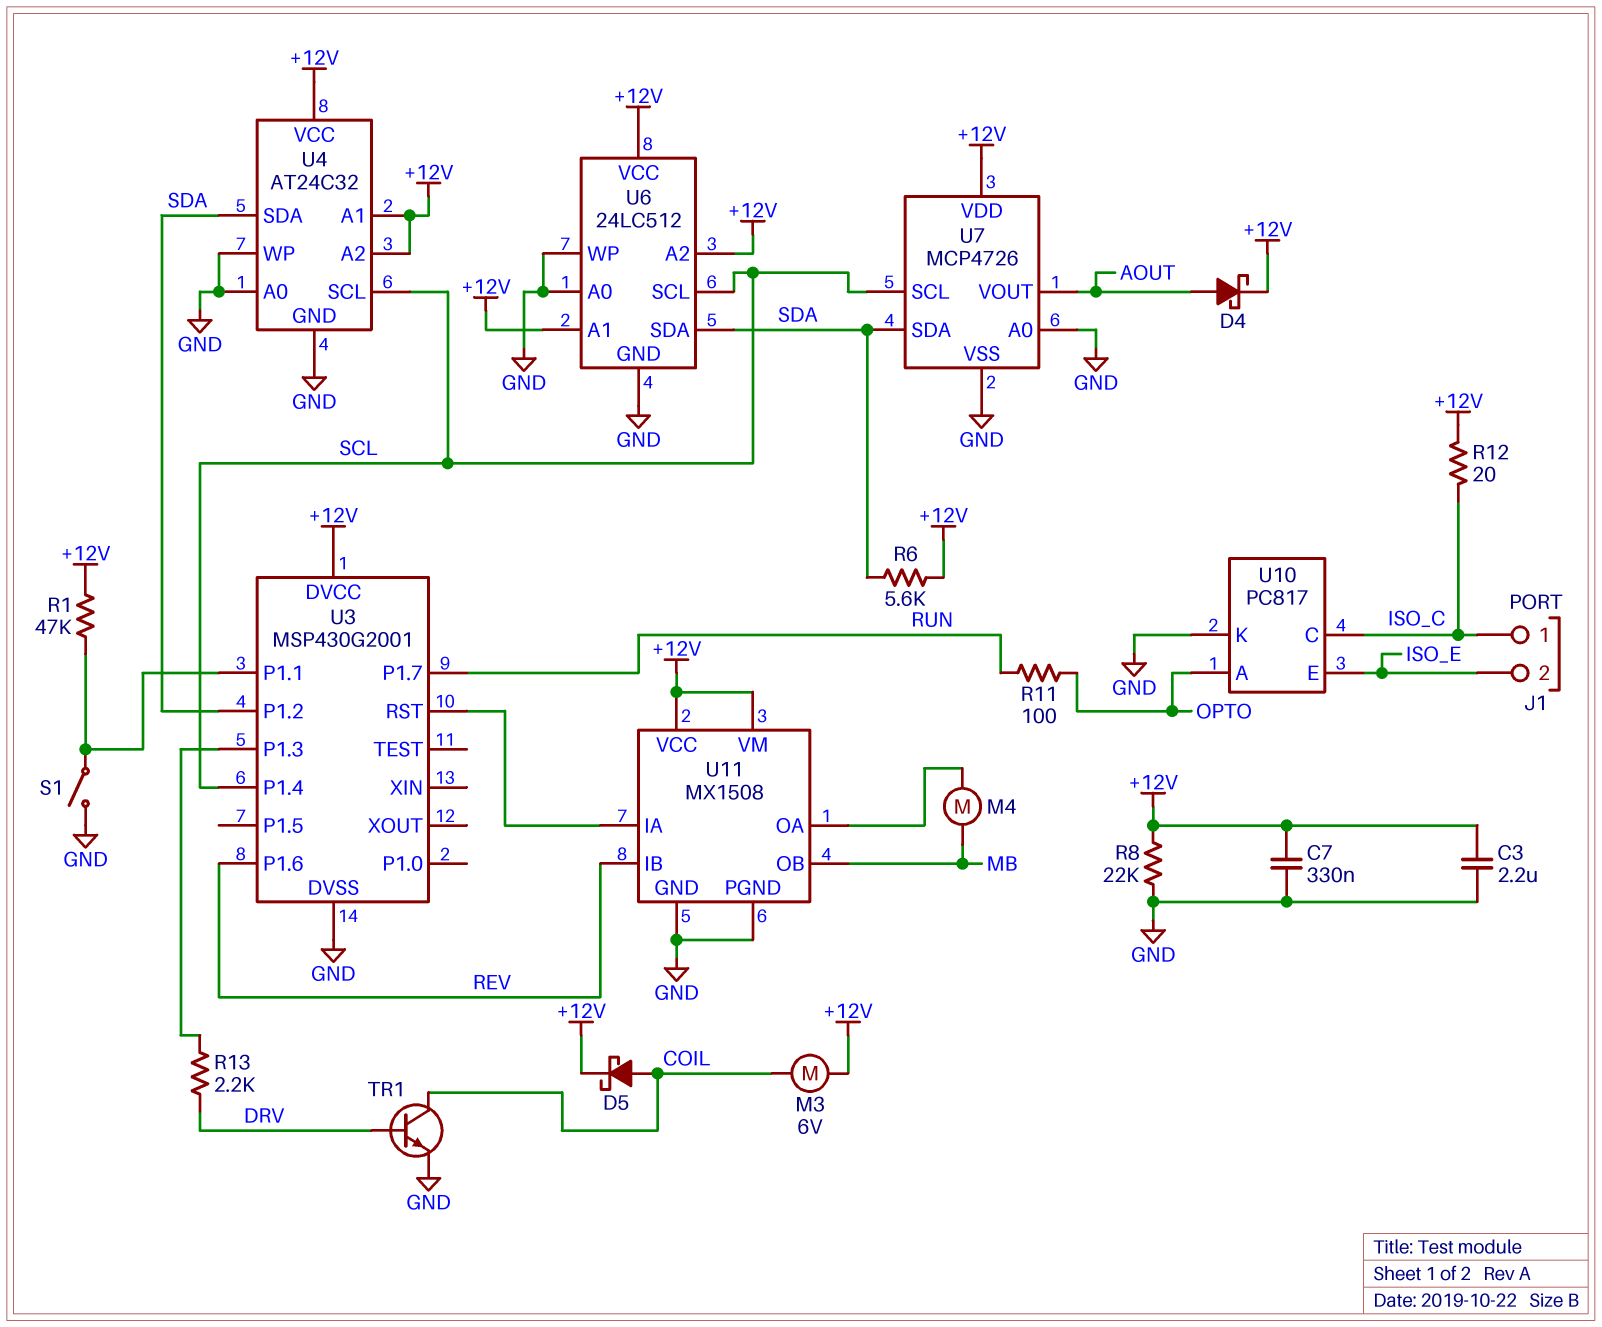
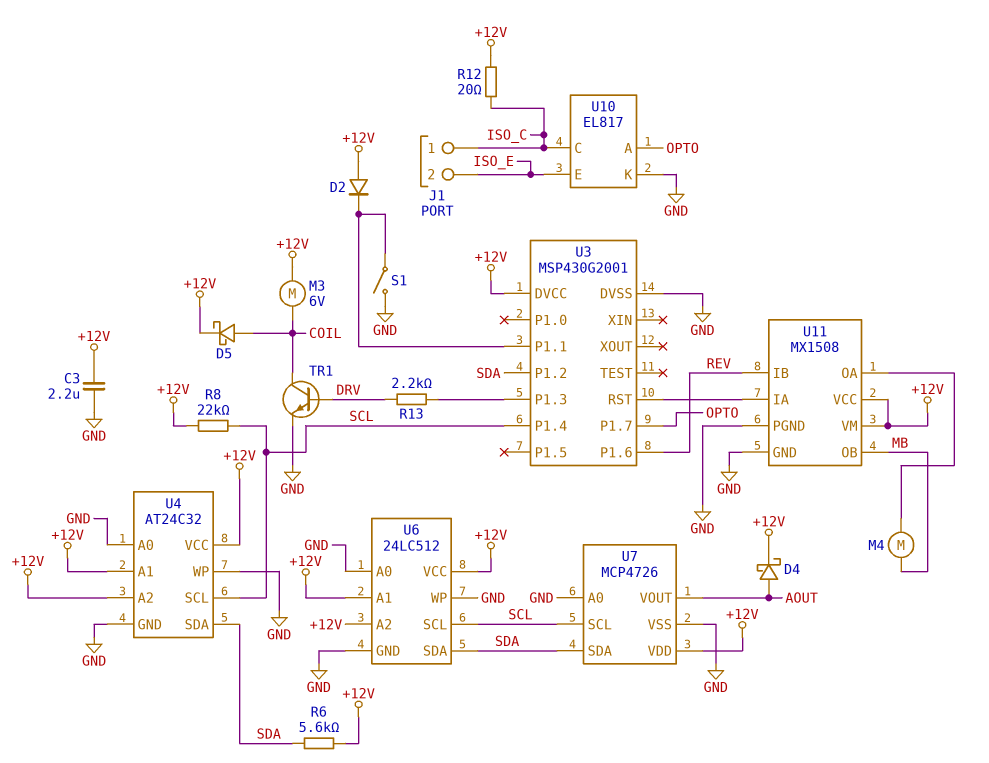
C7: 330nF (+12V, GND) -> none
D2: none -> diode (A +12V, K U3/P1.1)
R1: 47k (+12V, U3/P1.1) -> none
R8: 22k (+12V, GND) -> 22k (+12V, SCL)
R11: 100 (OPTO, RUN) -> none
U3 pin P1.7: RUN -> OPTO
U10: PC817 -> EL817

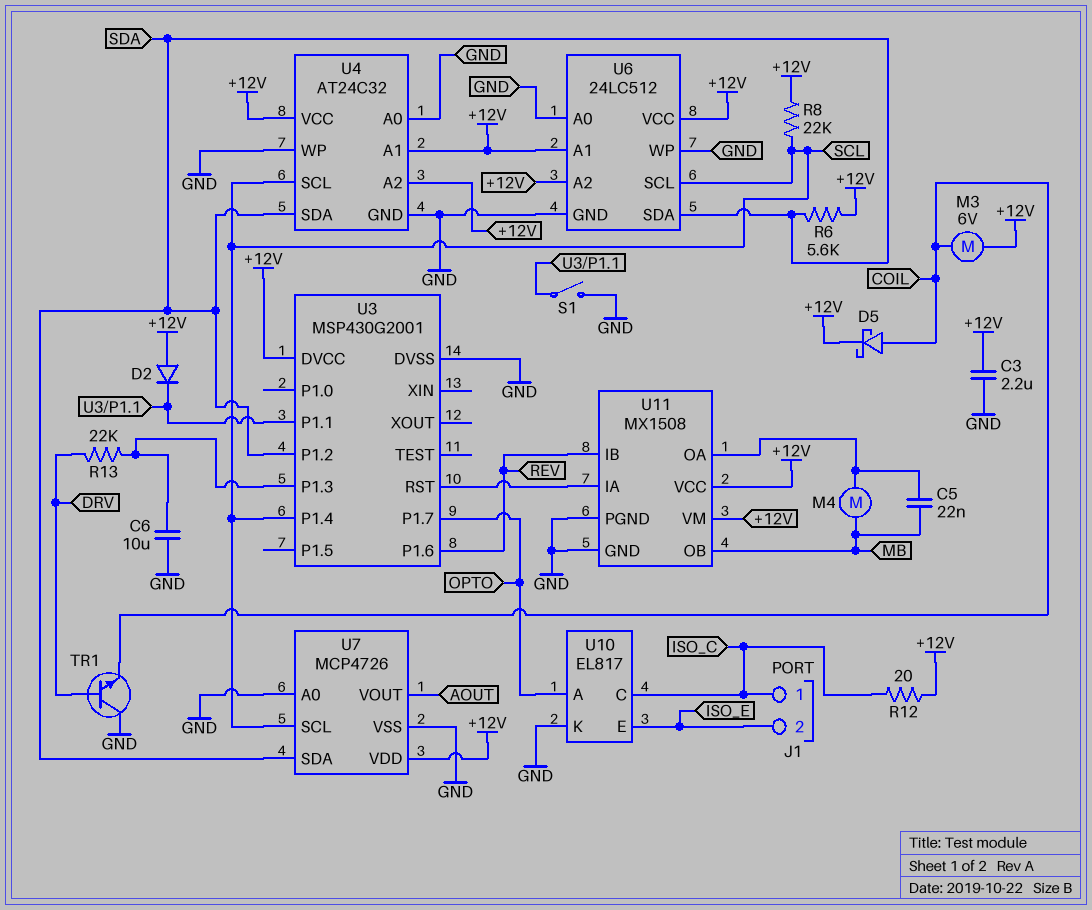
C5: none -> 22nF (MB, U11/OA)
C6: none -> 10uF (GND, U3/P1.3)
D4: schottky (A AOUT, K +12V) -> none
R13: 2.2k (DRV, U3/P1.3) -> 22k (DRV, U3/P1.3)
TR1: NPN (B DRV, C COIL, E GND) -> NPN (B DRV, C GND, E COIL)

